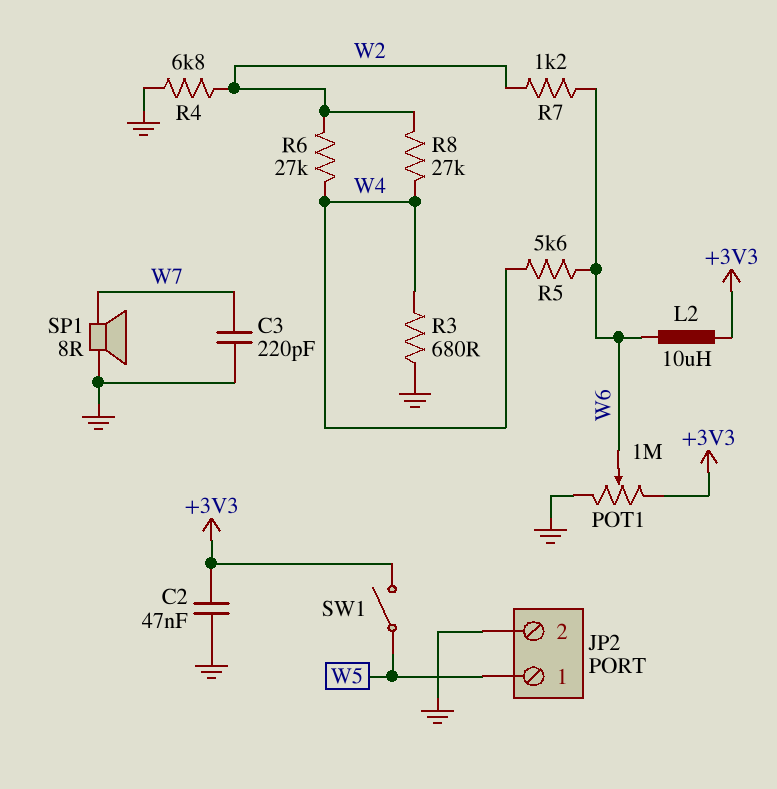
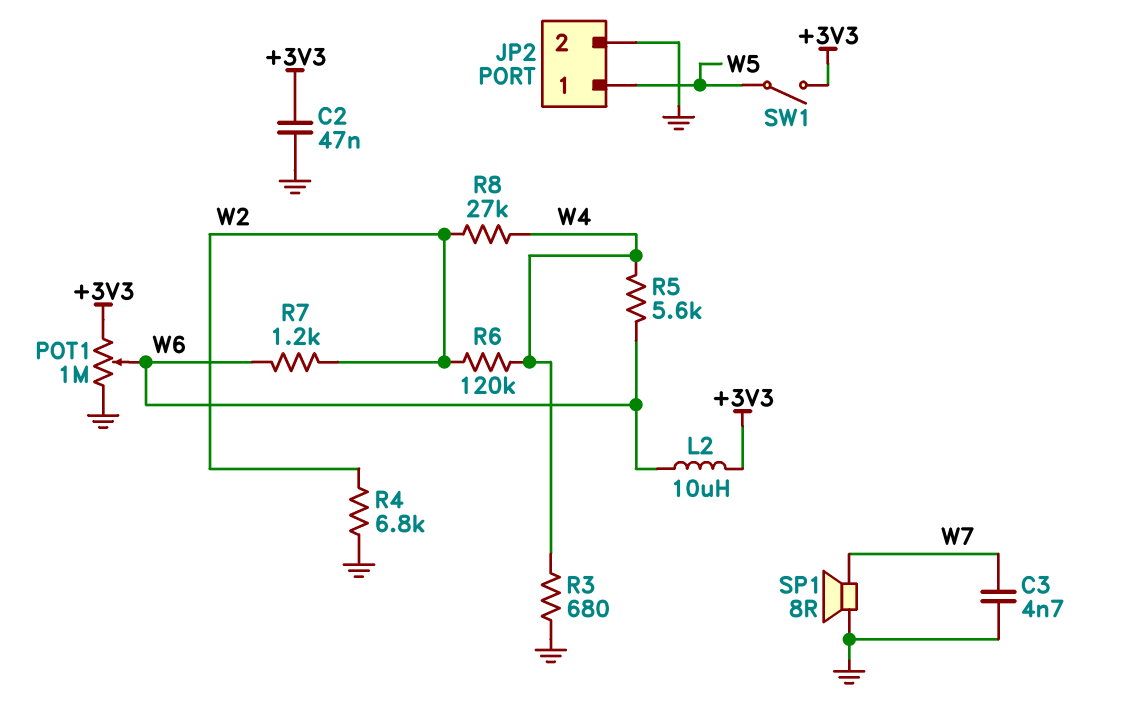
C3: 220pF (GND, W7) -> 4.7nF (GND, W7)
R6: 27k (W2, W4) -> 120k (W2, W4)

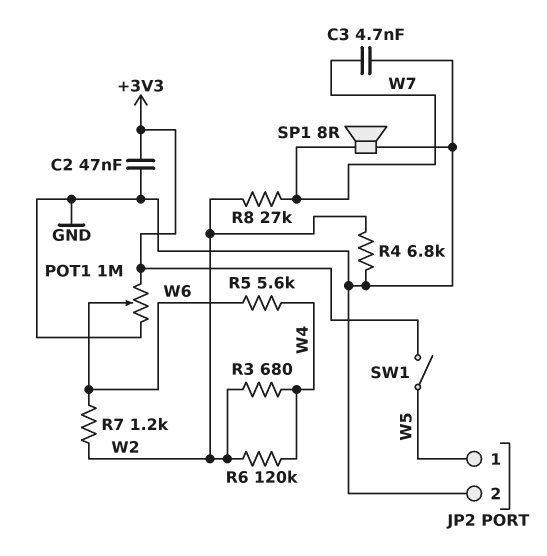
L2: 10uH (+3V3, W6) -> none
R3: 680 (GND, W4) -> 680 (W2, W4)
R8: 27k (W2, W4) -> 27k (W2, W7)

